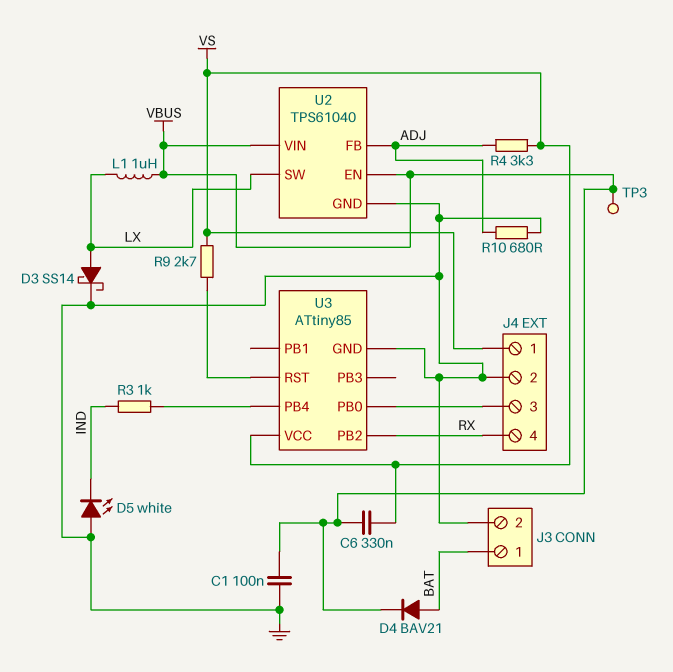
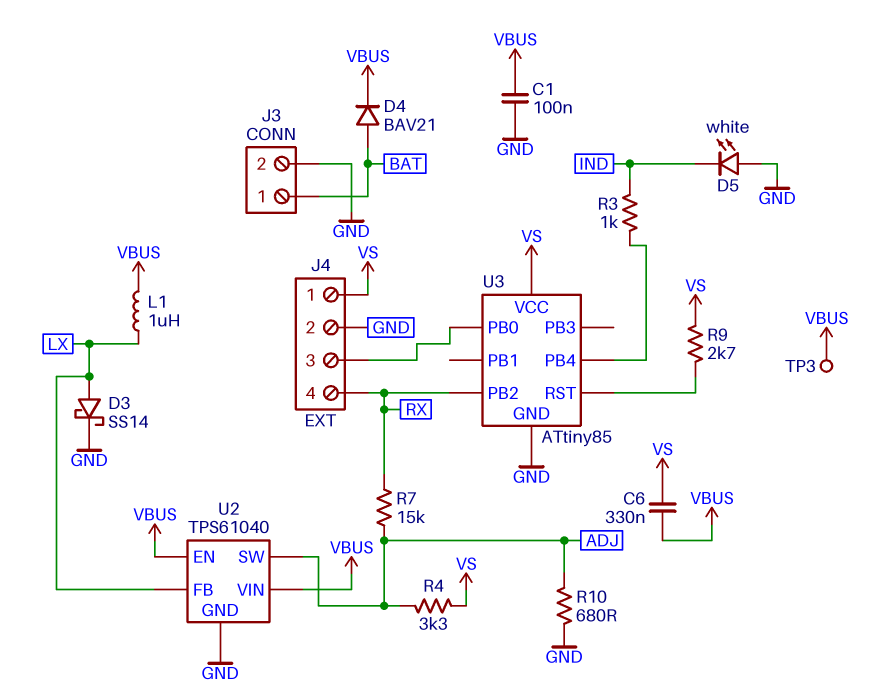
R7: none -> 15k (ADJ, RX)
U2 pin FB: ADJ -> LX
U2 pin SW: LX -> ADJ

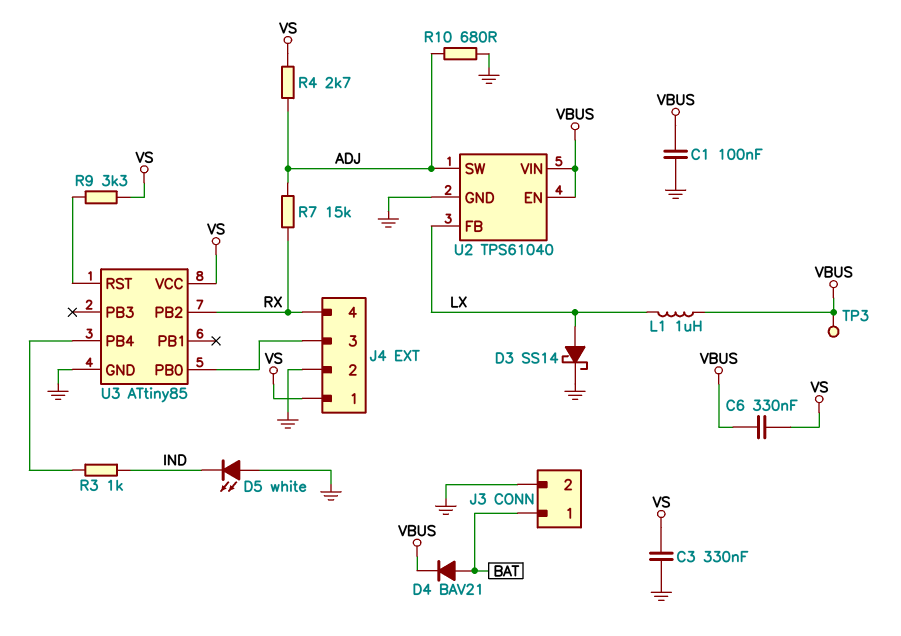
C3: none -> 330nF (GND, VS)
R4: 3.3k (ADJ, VS) -> 2.7k (ADJ, VS)
R9: 2.7k (U3/RST, VS) -> 3.3k (U3/RST, VS)

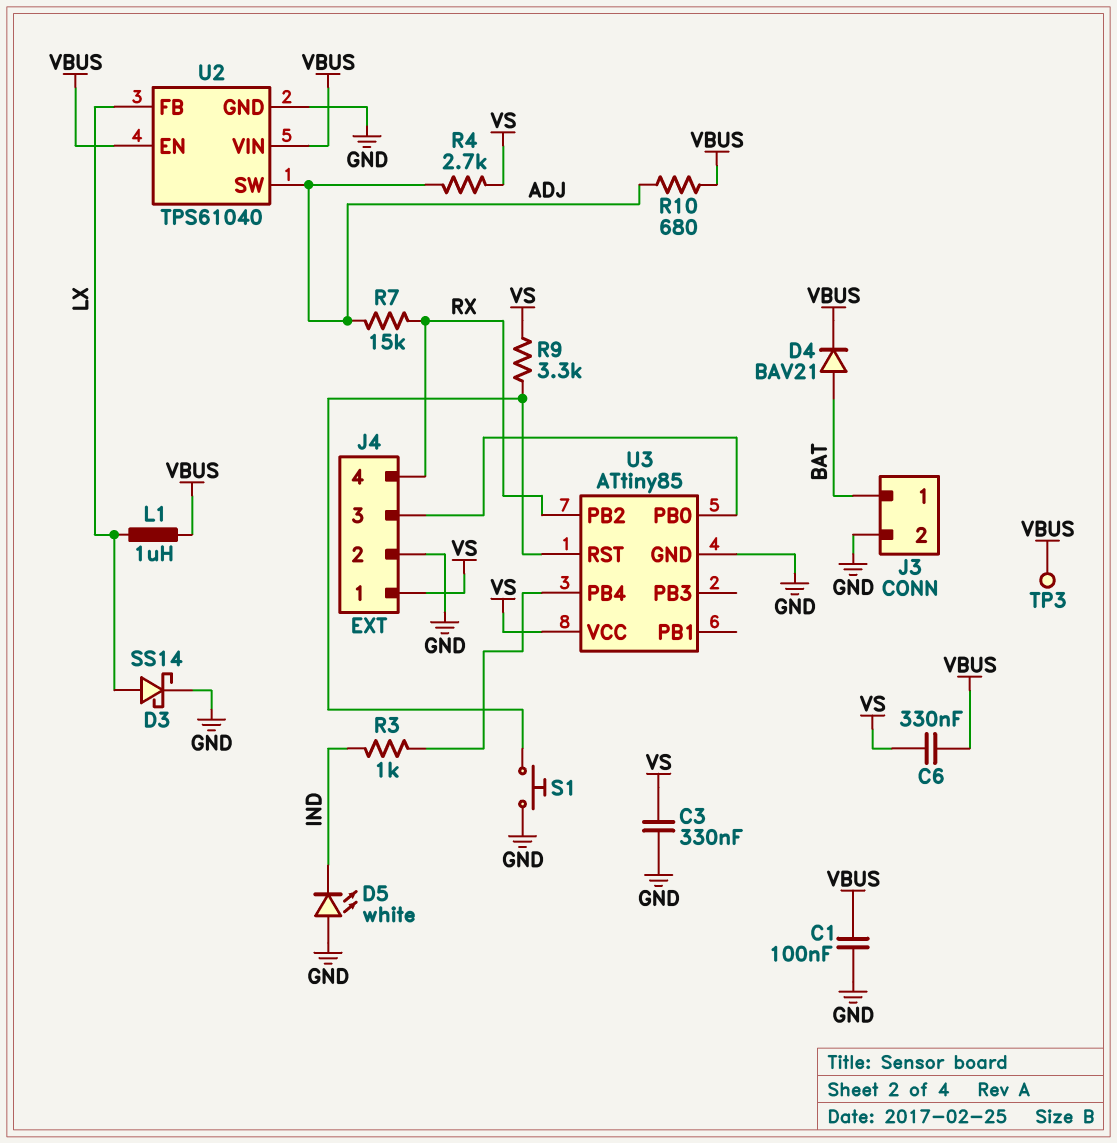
R10: 680 (ADJ, GND) -> 680 (ADJ, VBUS)
S1: none -> button (GND, U3/RST)

